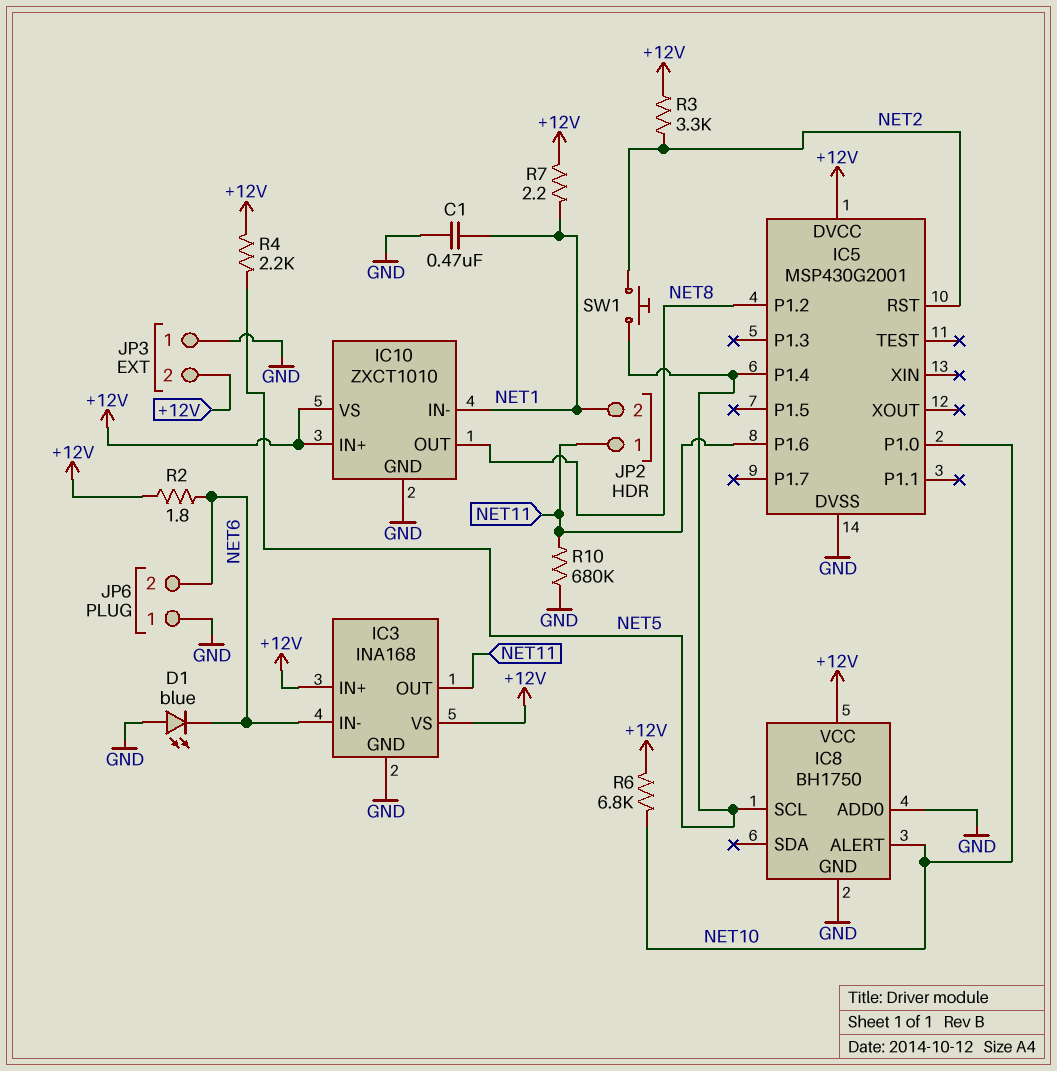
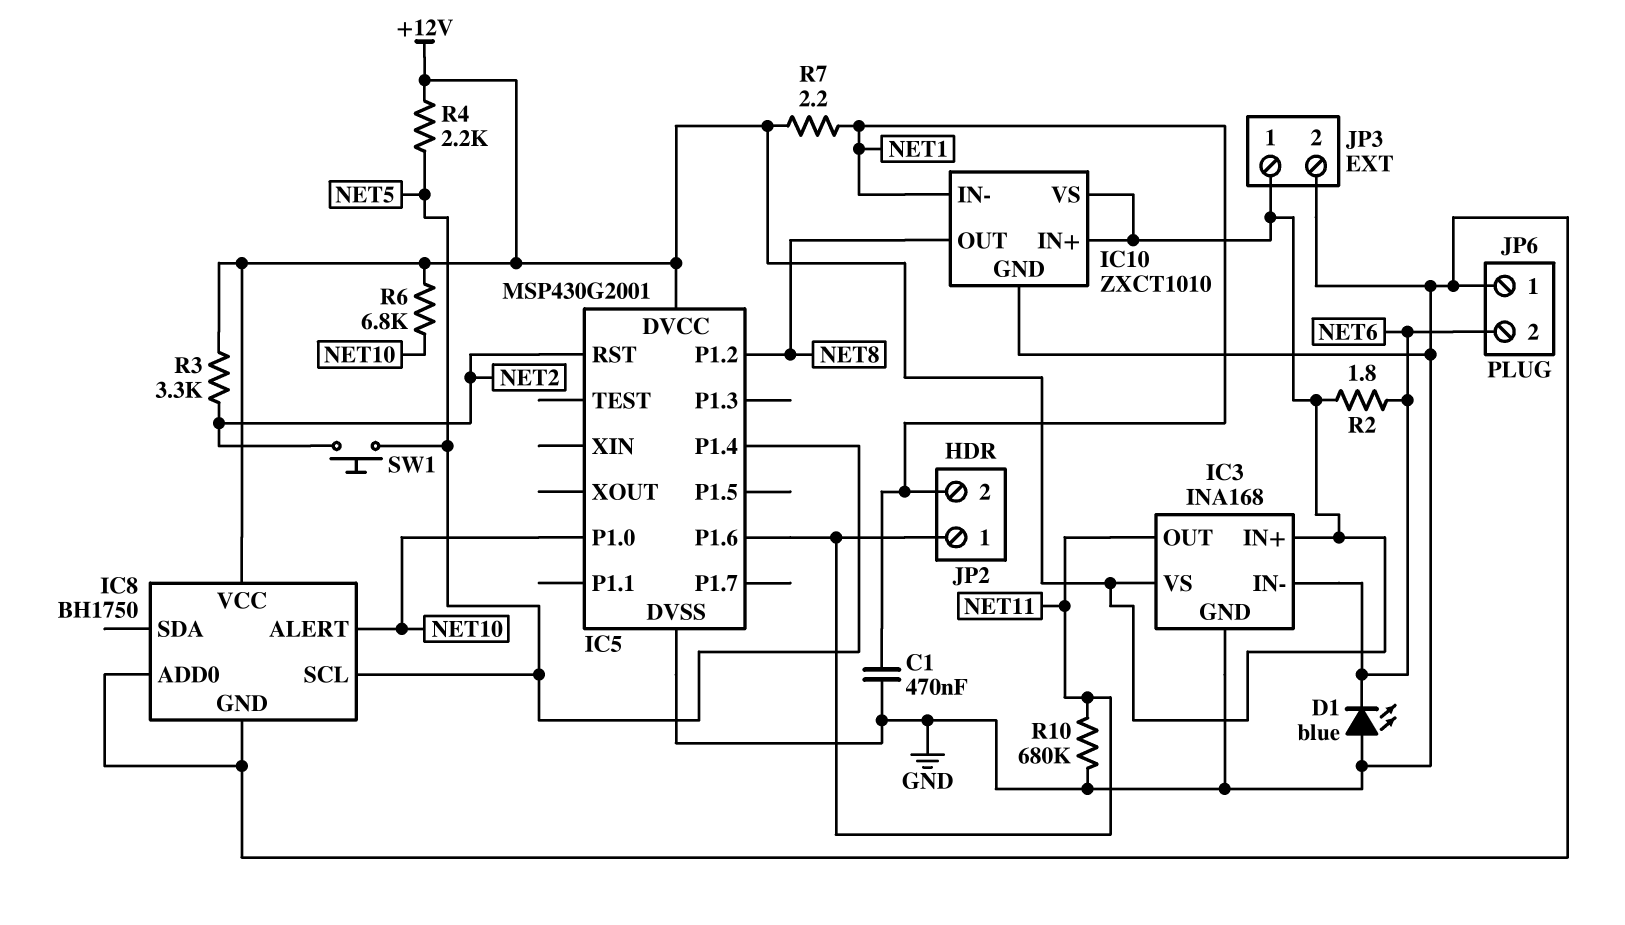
JP3 pin 1: GND -> +12V
JP3 pin 2: +12V -> GND

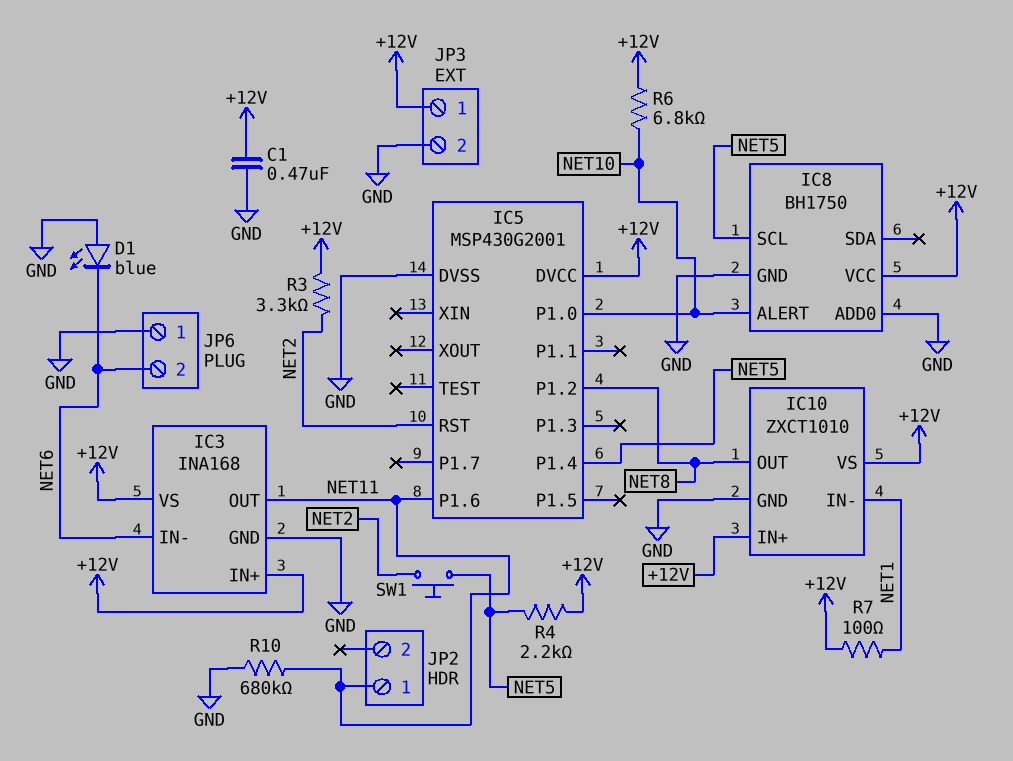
C1: 470nF (GND, NET1) -> 470nF (+12V, GND)
JP2 pin 2: NET1 -> none
R2: 1.8 (+12V, NET6) -> none
R7: 2.2 (+12V, NET1) -> 100 (+12V, NET1)

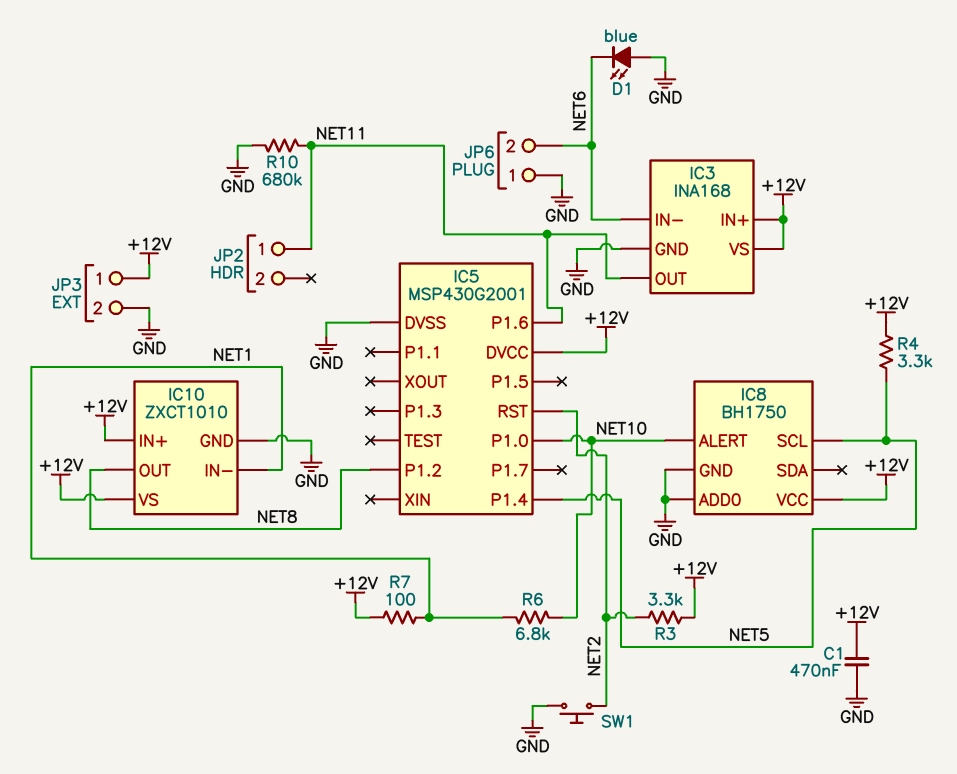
R4: 2.2k (+12V, NET5) -> 3.3k (+12V, NET5)
R6: 6.8k (+12V, NET10) -> 6.8k (NET1, NET10)
SW1: button (NET2, NET5) -> button (GND, NET2)

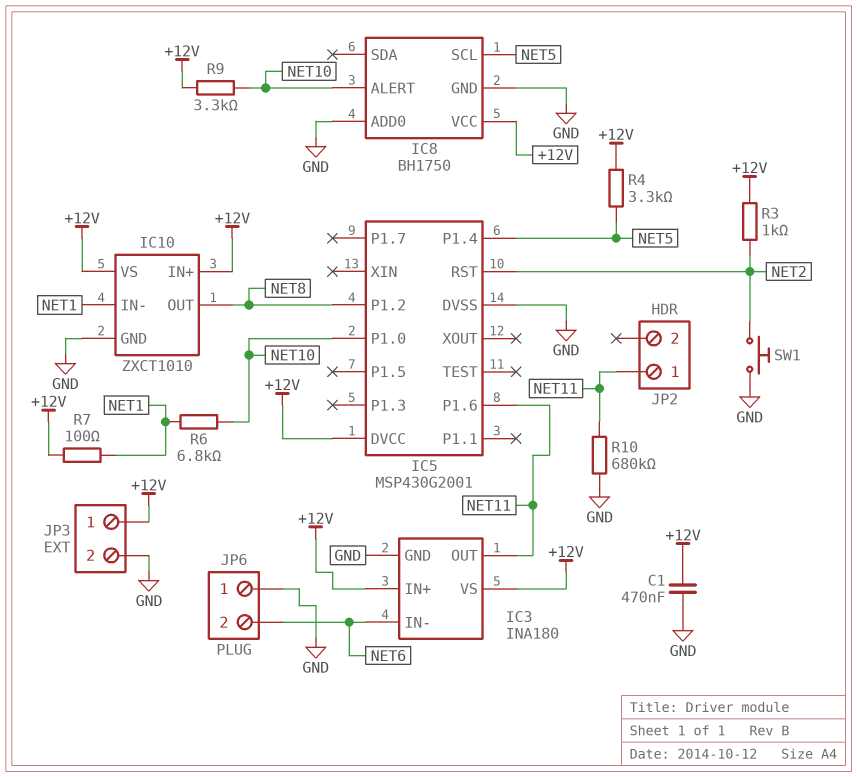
D1: LED blue (A GND, K NET6) -> none
IC3: INA168 -> INA180
R3: 3.3k (+12V, NET2) -> 1k (+12V, NET2)
R9: none -> 3.3k (+12V, NET10)

